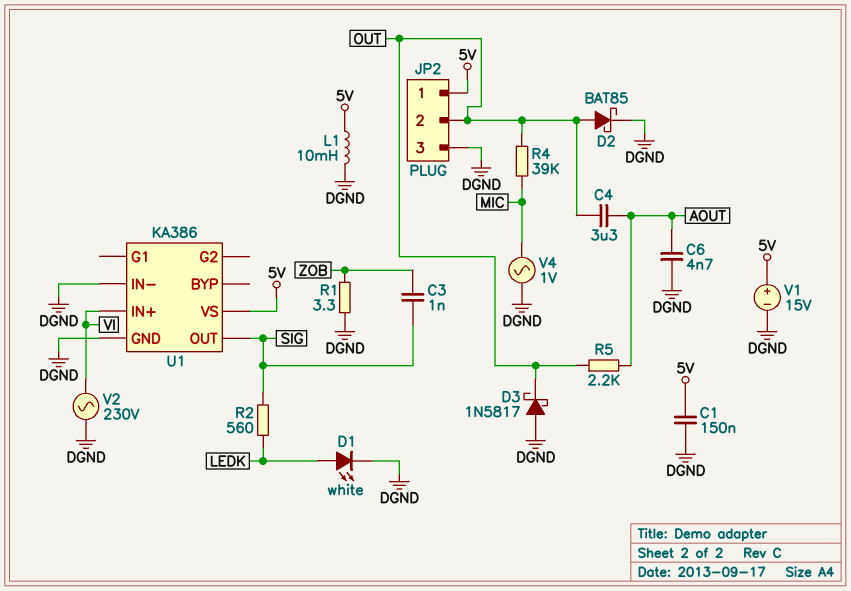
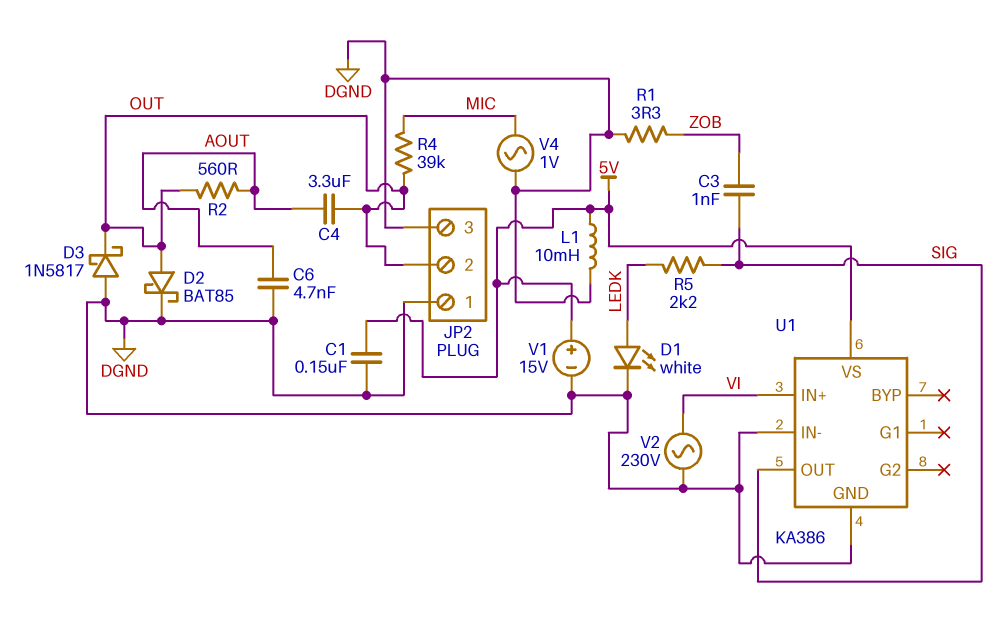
JP2 pin 1: 5V -> DGND
R2: 560 (LEDK, SIG) -> 560 (AOUT, OUT)
R5: 2.2k (AOUT, OUT) -> 2.2k (LEDK, SIG)

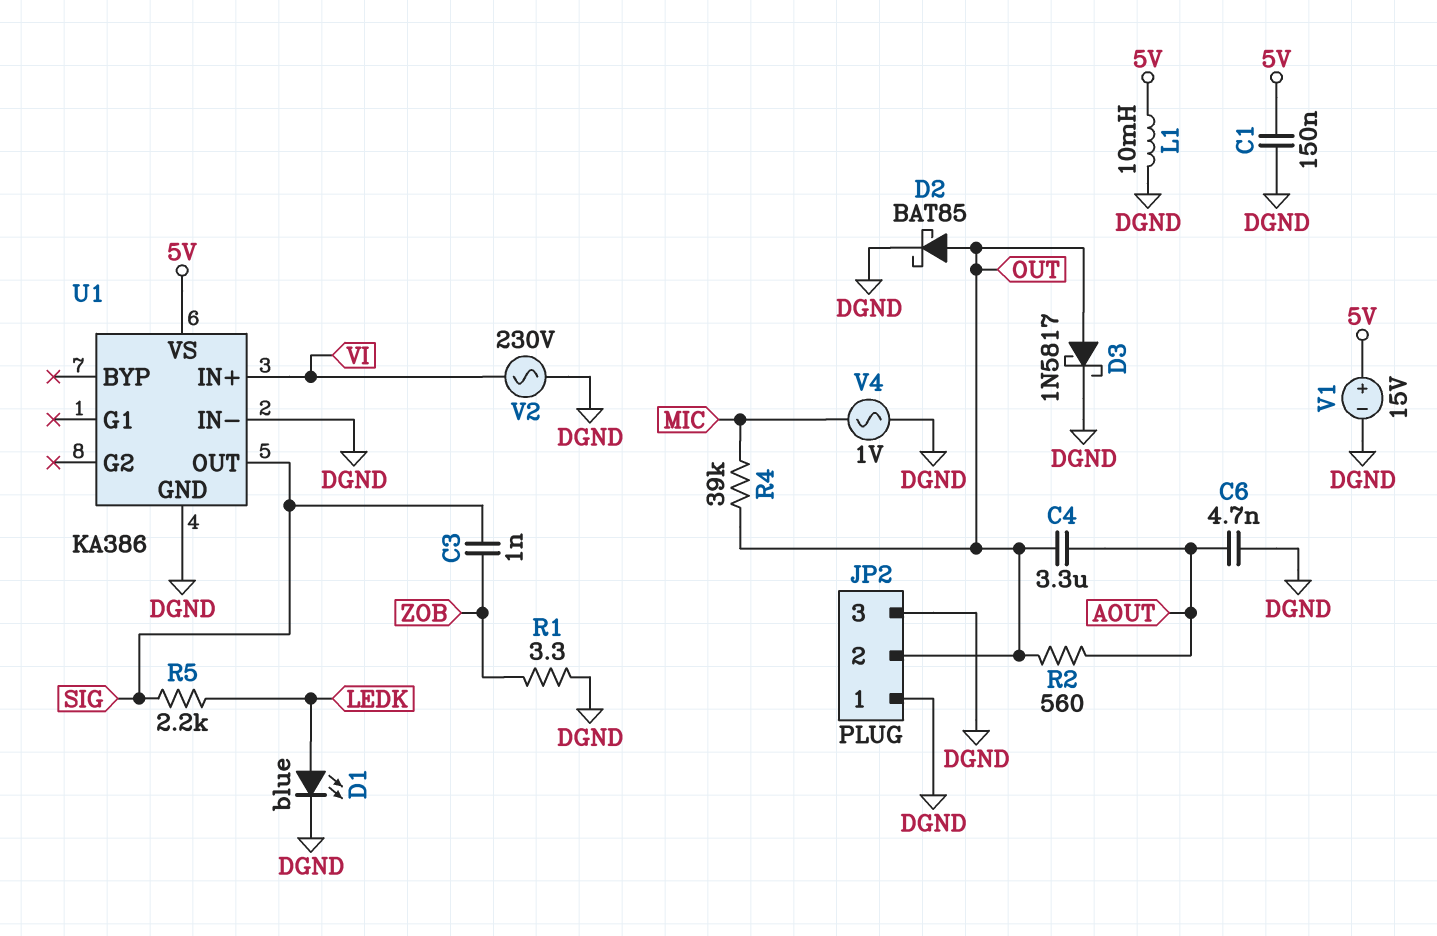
D1: LED white (A LEDK, K DGND) -> LED blue (A LEDK, K DGND)
D3: schottky 1N5817 (A DGND, K OUT) -> schottky 1N5817 (A OUT, K DGND)

